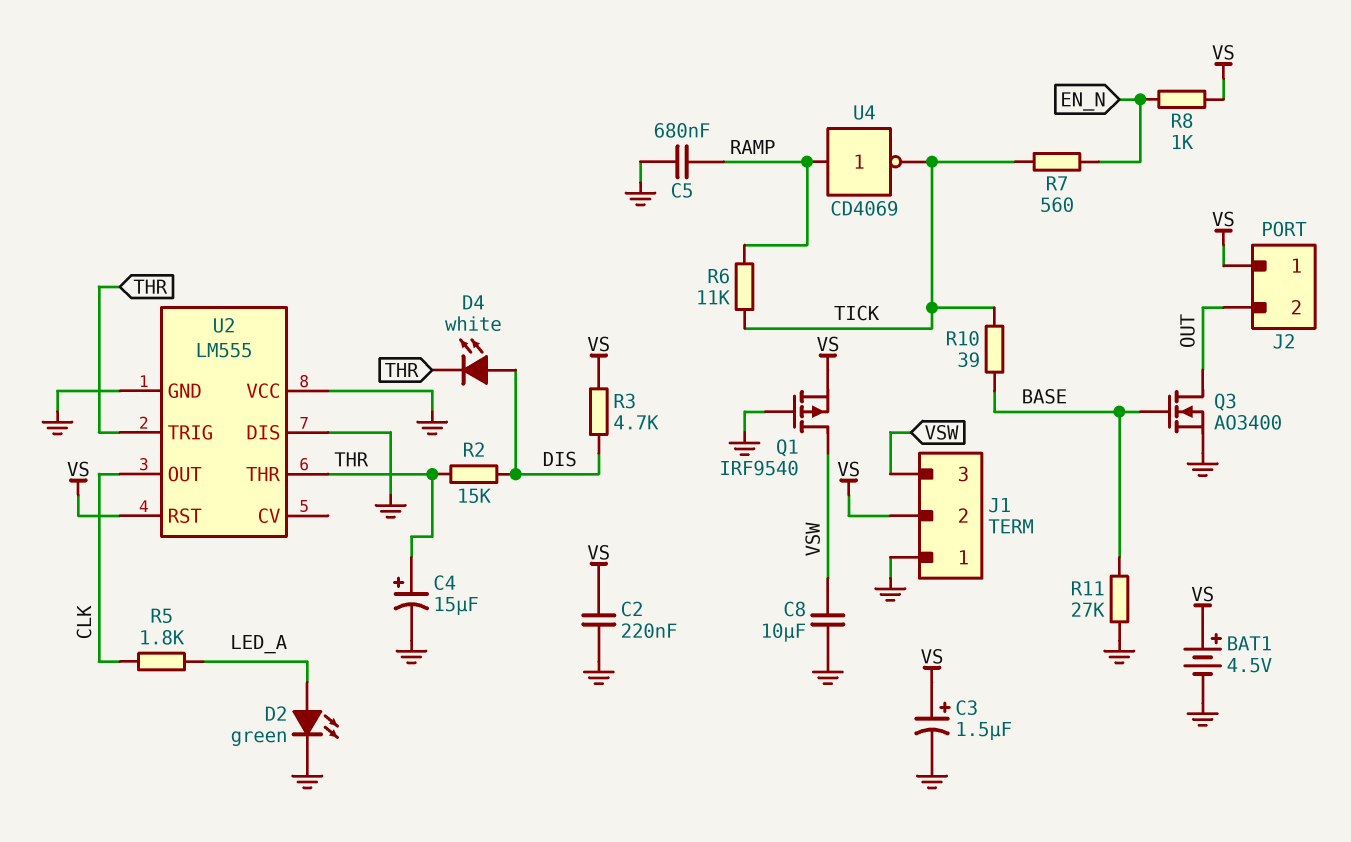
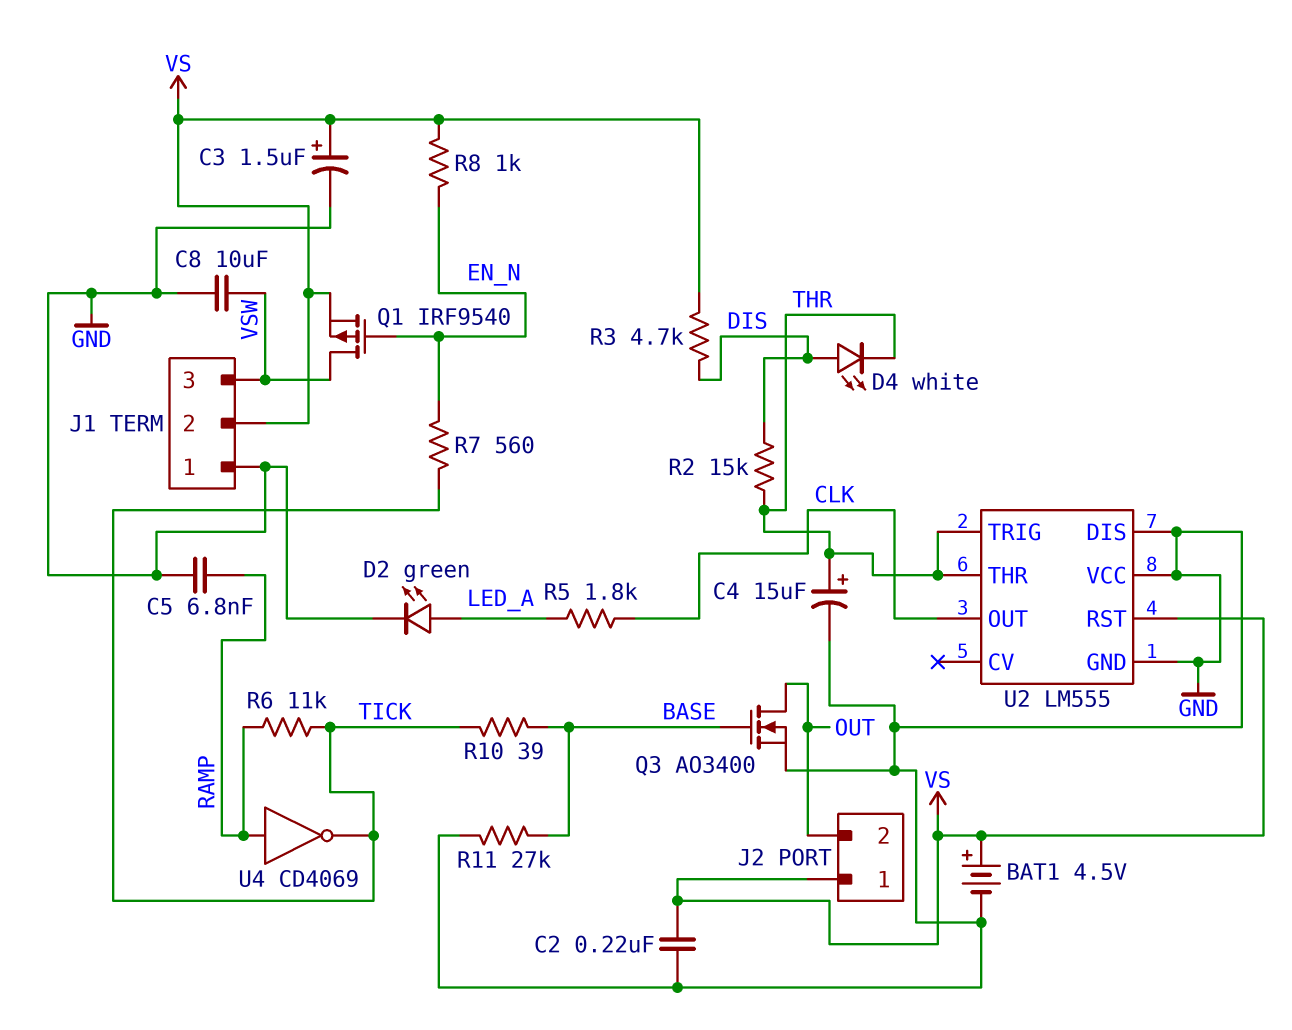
C5: 680nF (GND, RAMP) -> 6.8nF (GND, RAMP)
Q1: PMOS IRF9540 (G GND, D VSW, S VS) -> PMOS IRF9540 (G EN_N, D VSW, S VS)

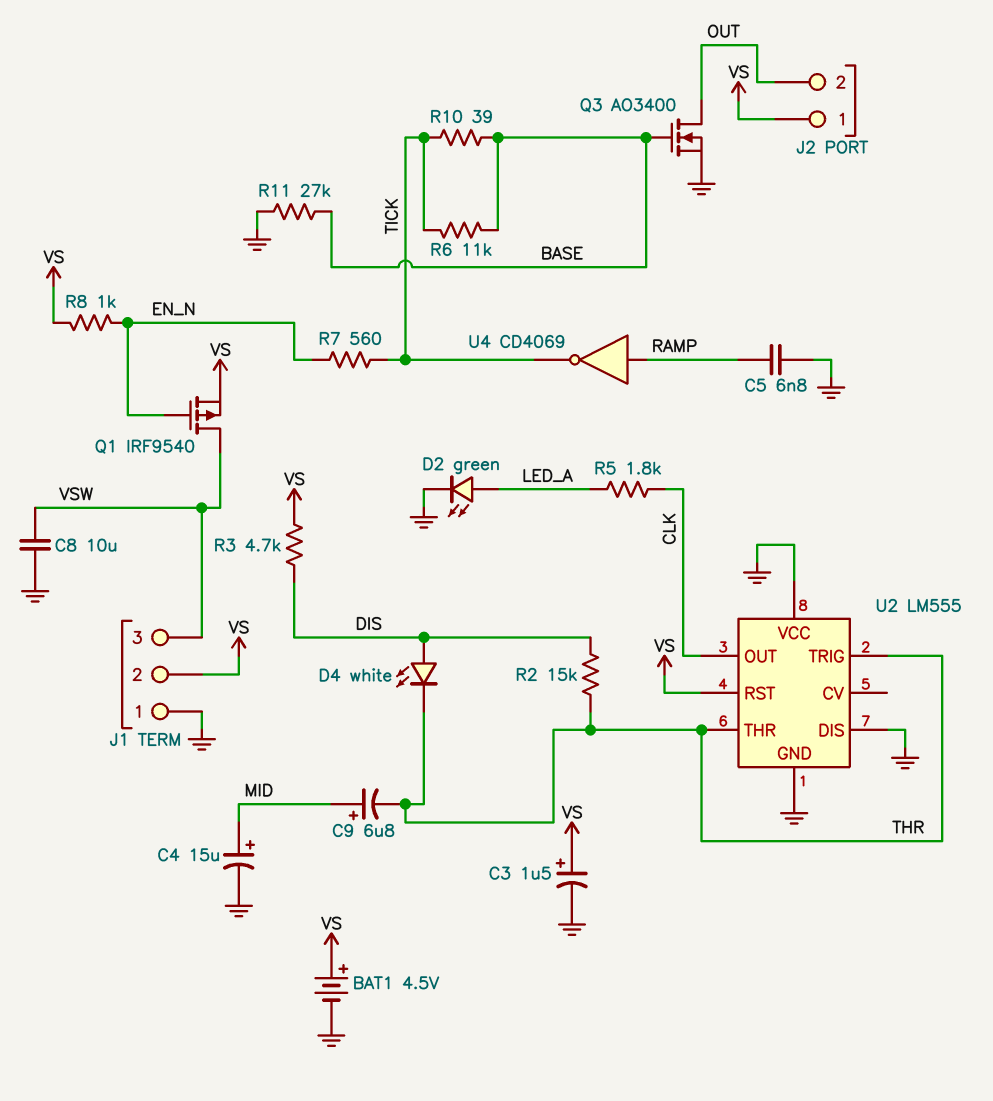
C2: 220nF (GND, VS) -> none
C4: 15uF (plus THR, minus GND) -> 15uF (plus MID, minus GND)
C9: none -> 6.8uF (plus MID, minus THR)
R6: 11k (RAMP, TICK) -> 11k (BASE, TICK)

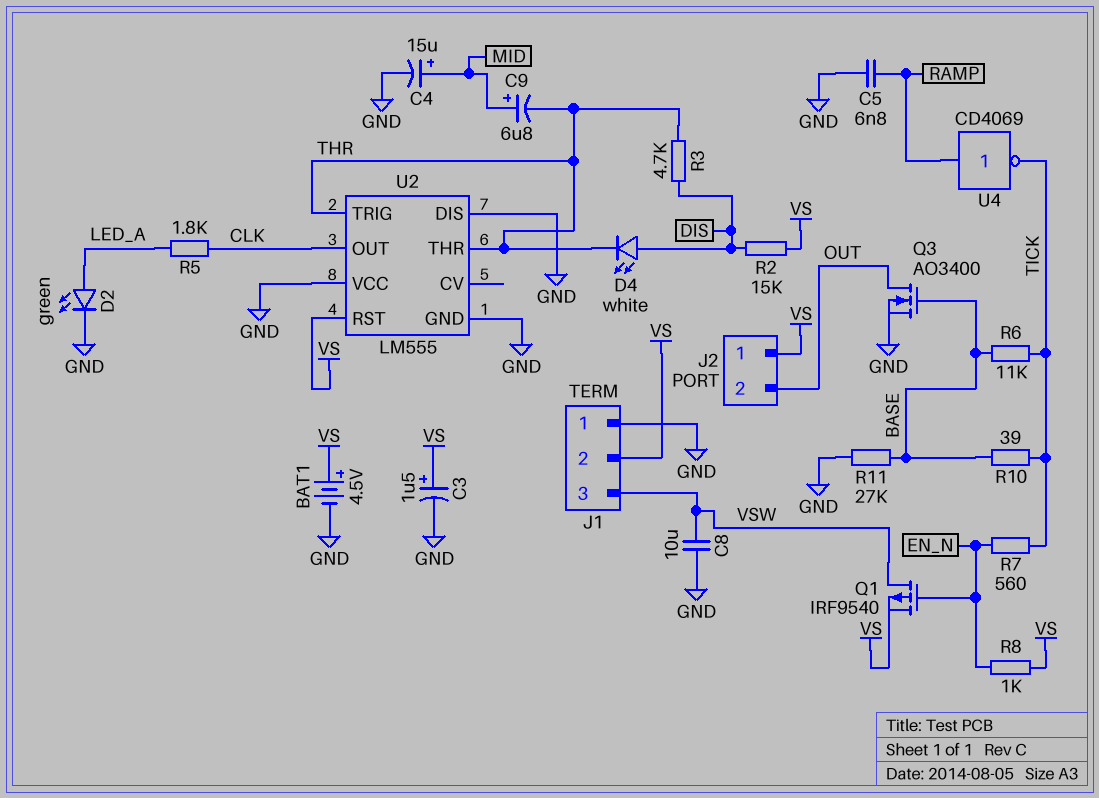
R2: 15k (DIS, THR) -> 15k (DIS, VS)
R3: 4.7k (DIS, VS) -> 4.7k (DIS, THR)

